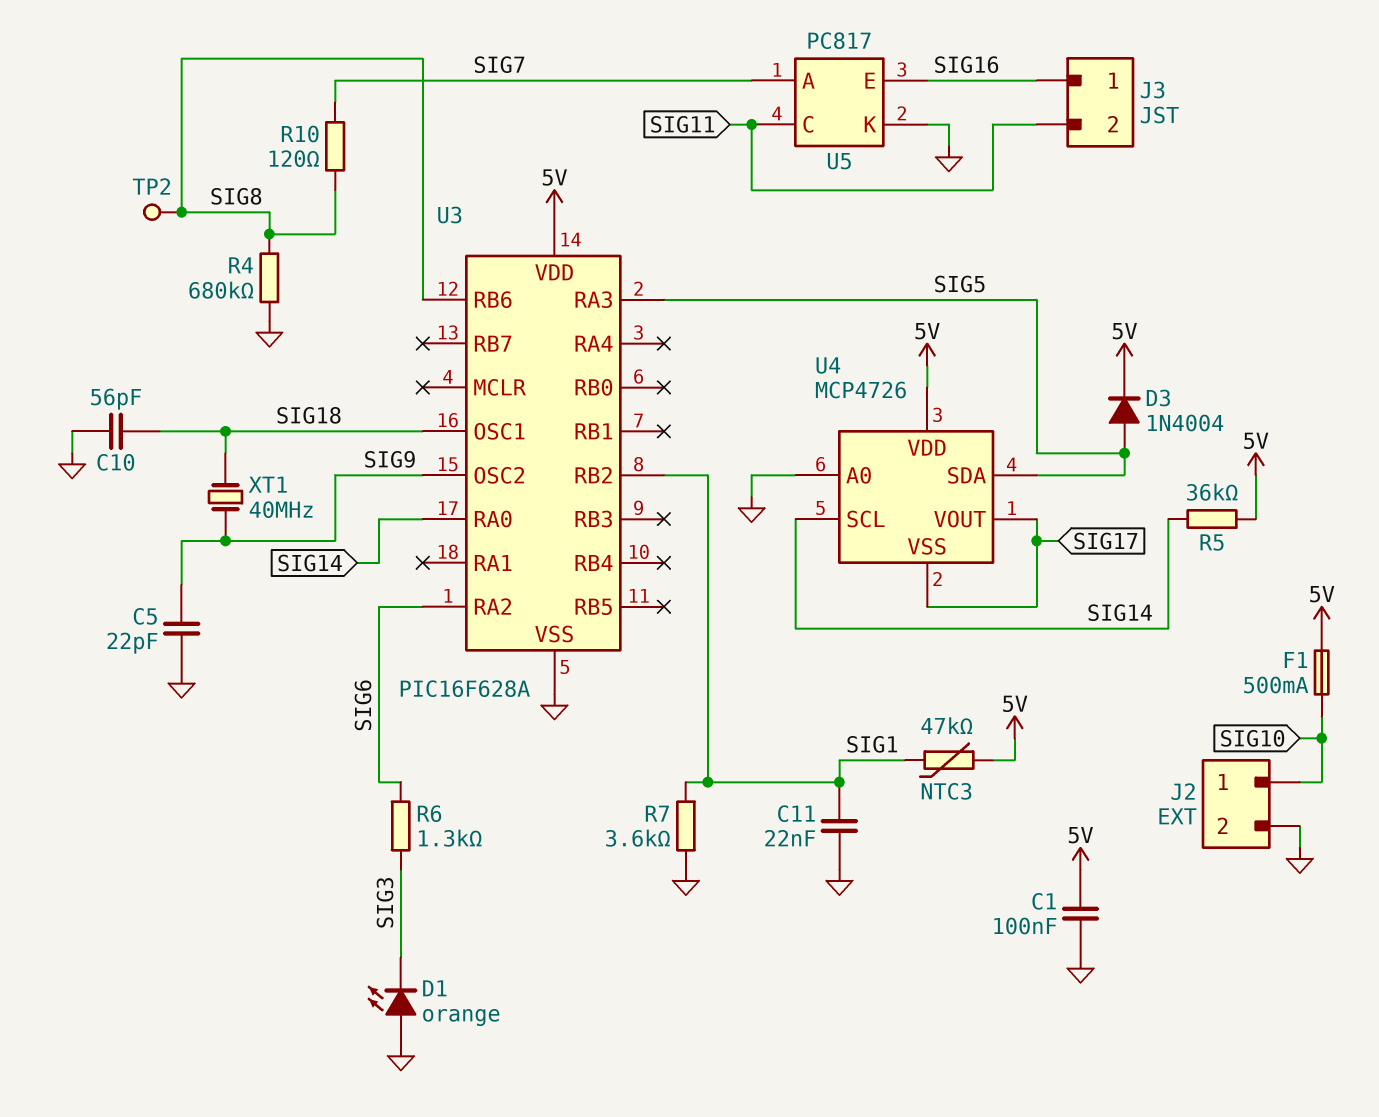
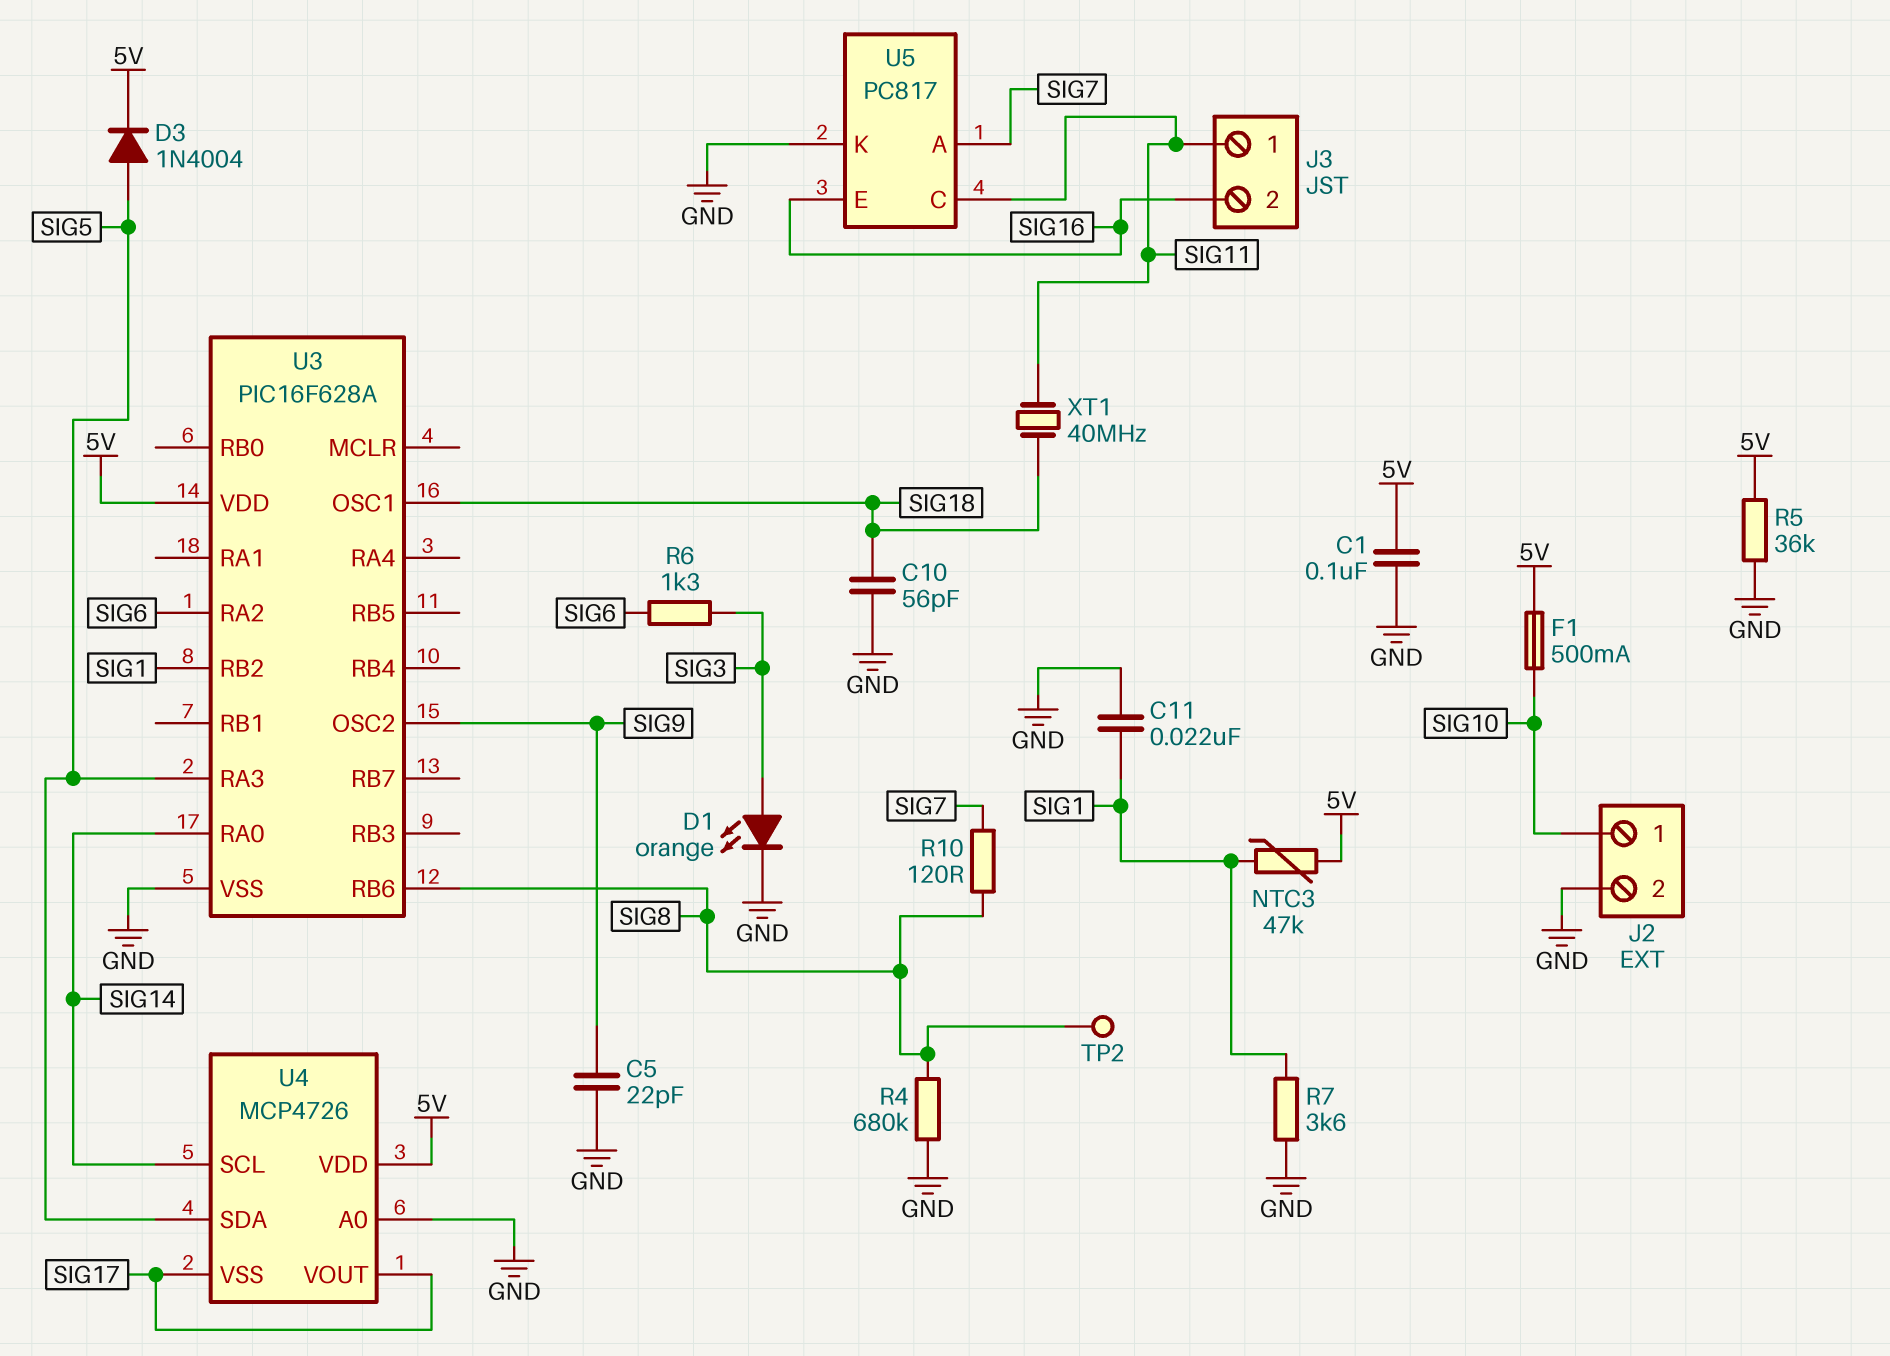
D1: LED orange (A GND, K SIG3) -> LED orange (A SIG3, K GND)
J3 pin 1: SIG16 -> SIG11
J3 pin 2: SIG11 -> SIG16
R5: 36k (5V, SIG14) -> 36k (5V, GND)
XT1: 40MHz (SIG9, SIG18) -> 40MHz (SIG11, SIG18)

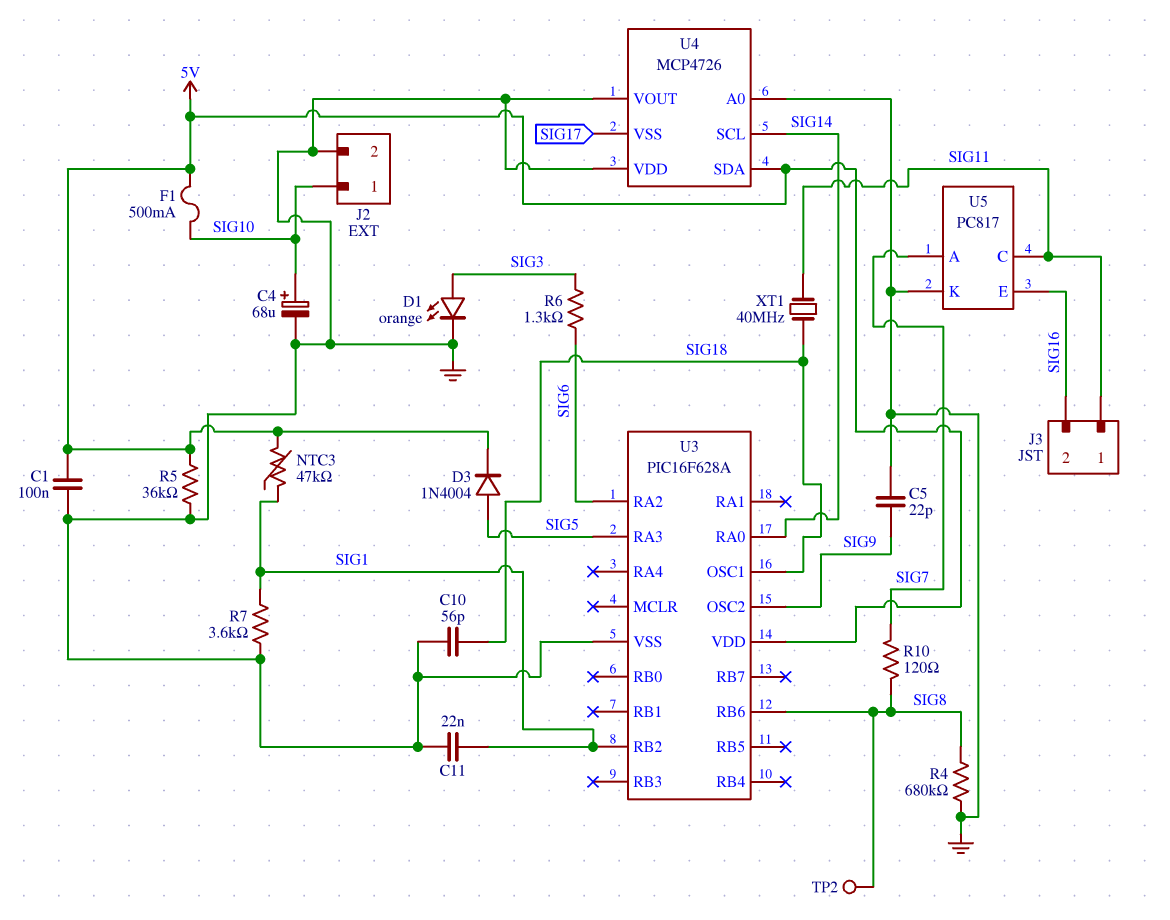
C4: none -> 68uF (plus SIG10, minus GND)
U4 pin SDA: SIG5 -> 5V
U4 pin VDD: 5V -> GND
U4 pin VOUT: SIG17 -> GND

